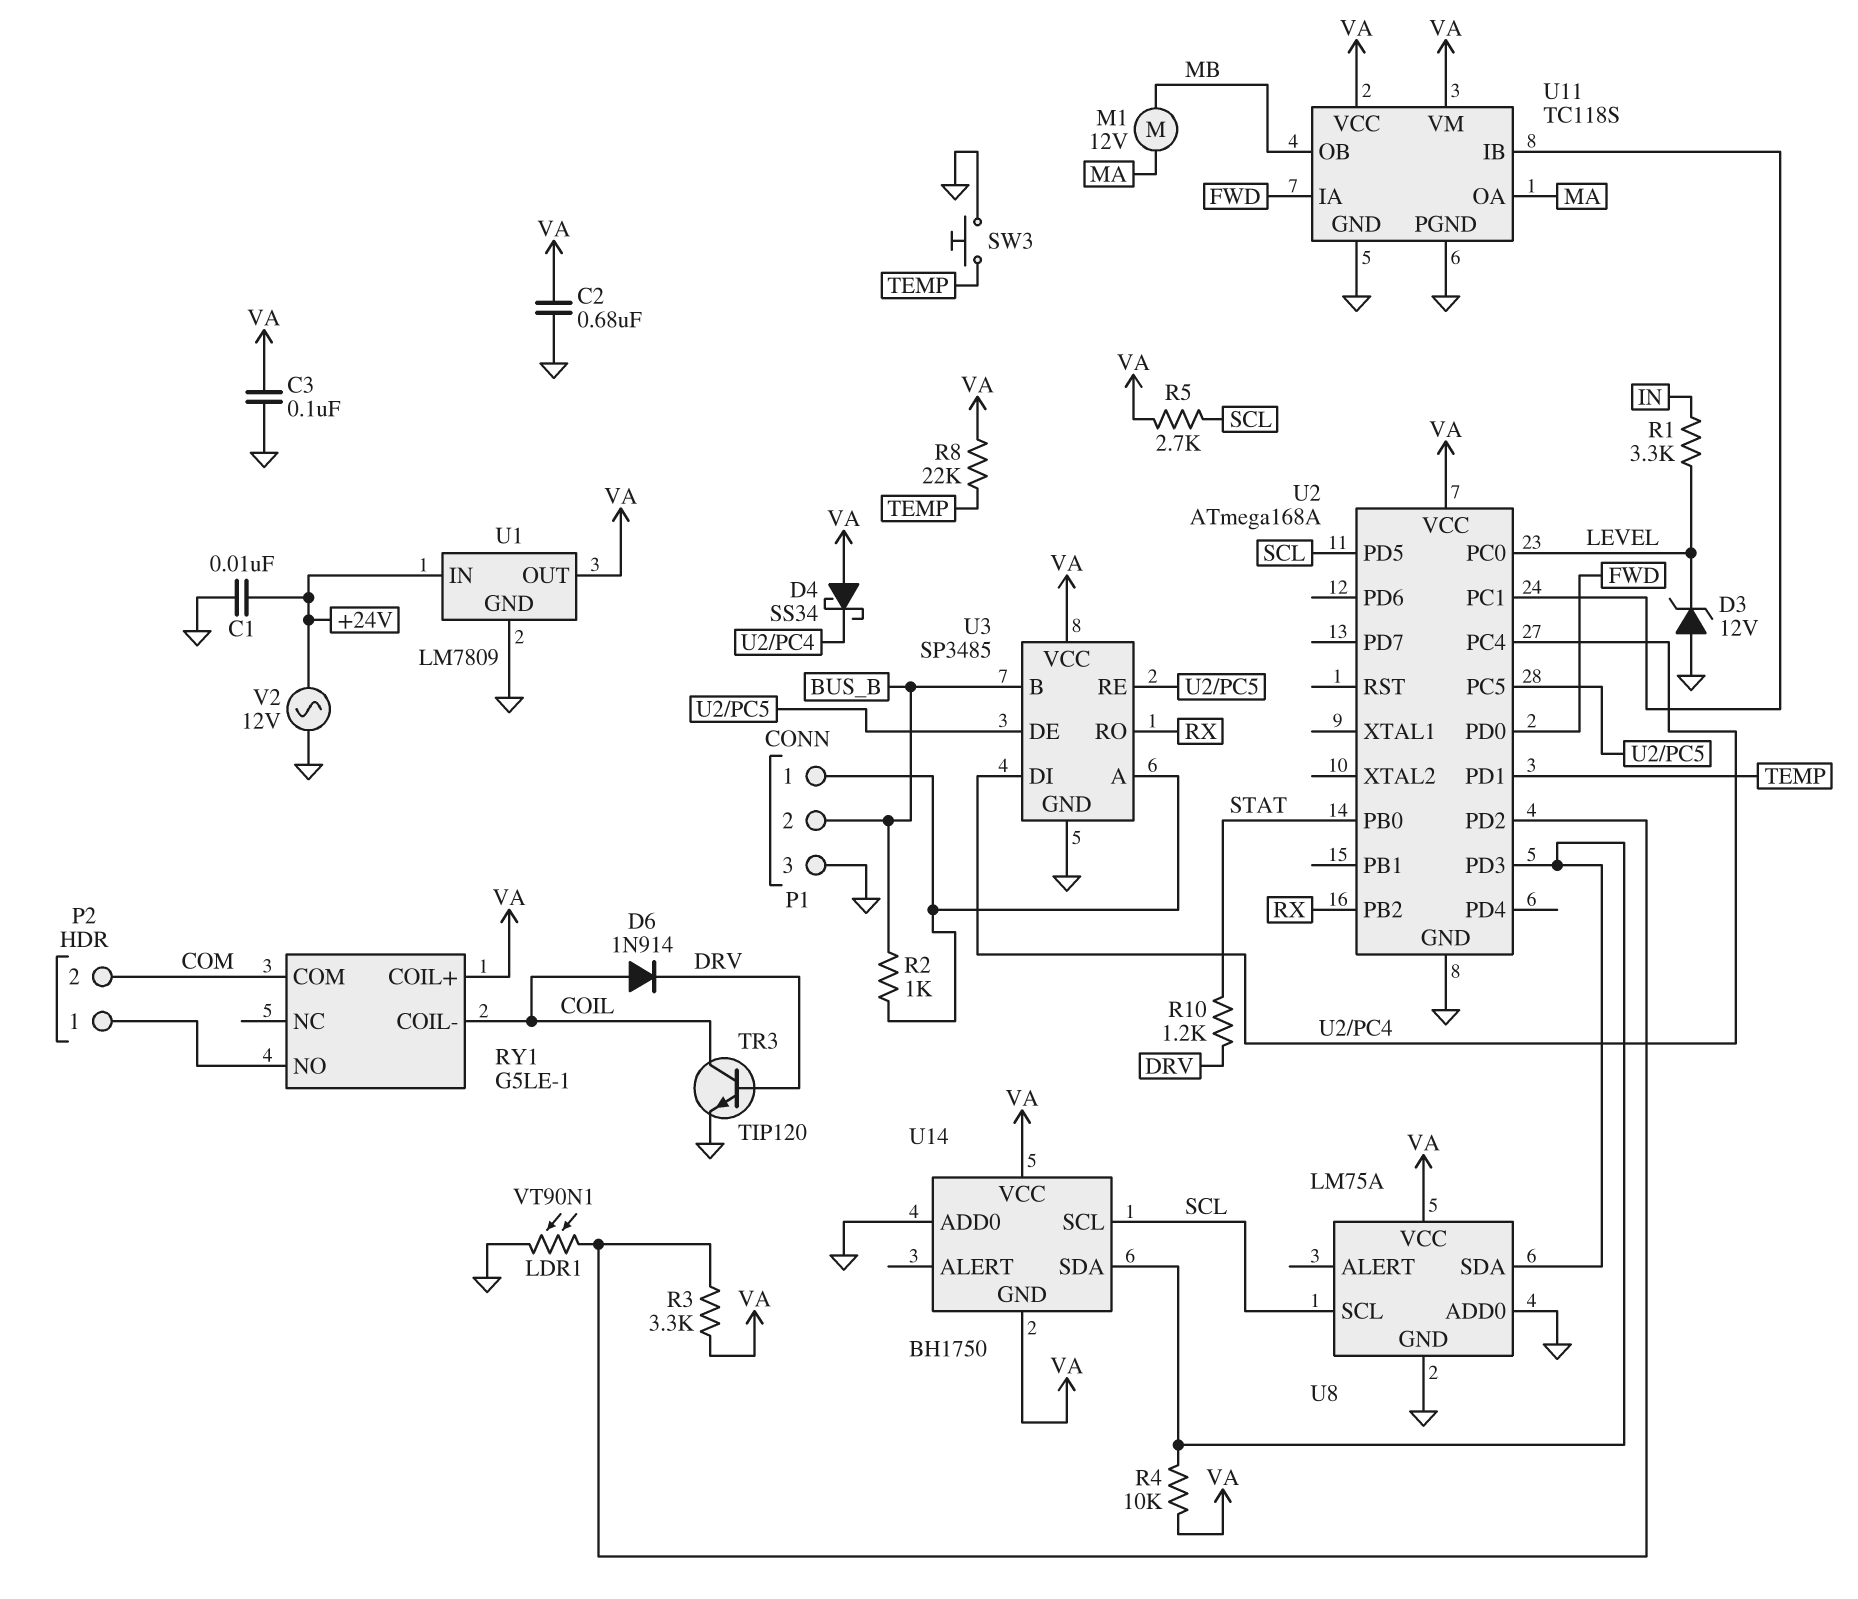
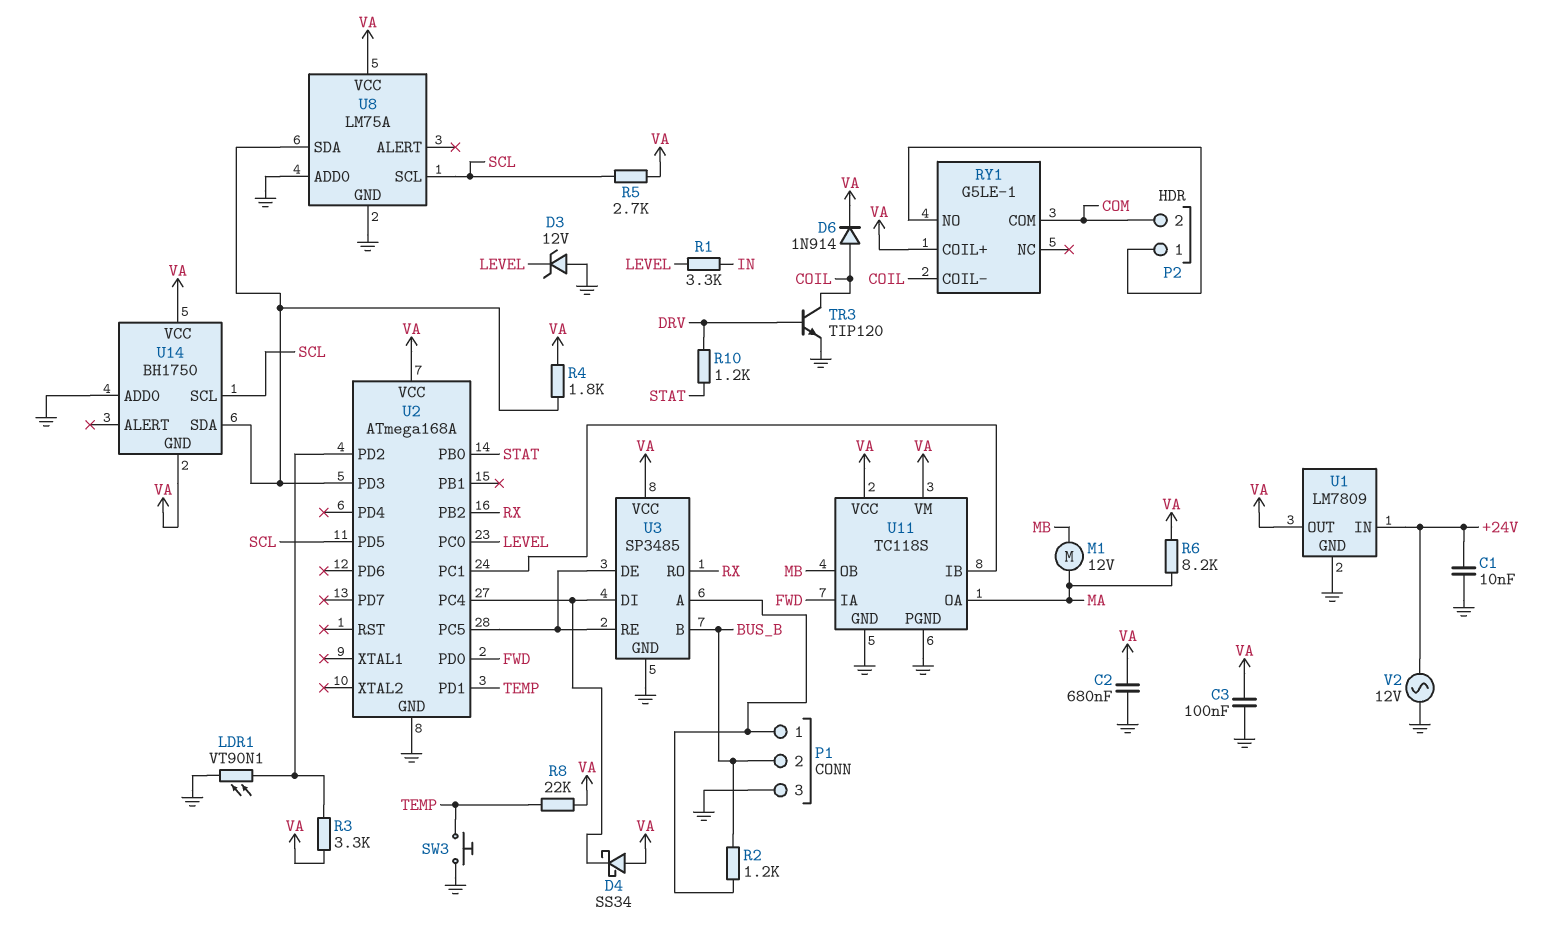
D6: diode 1N914 (A COIL, K DRV) -> diode 1N914 (A COIL, K VA)
R2: 1k (BUS_B, P1/1) -> 1.2k (BUS_B, P1/1)
R4: 10k (U2/PD3, VA) -> 1.8k (U2/PD3, VA)
R6: none -> 8.2k (MA, VA)

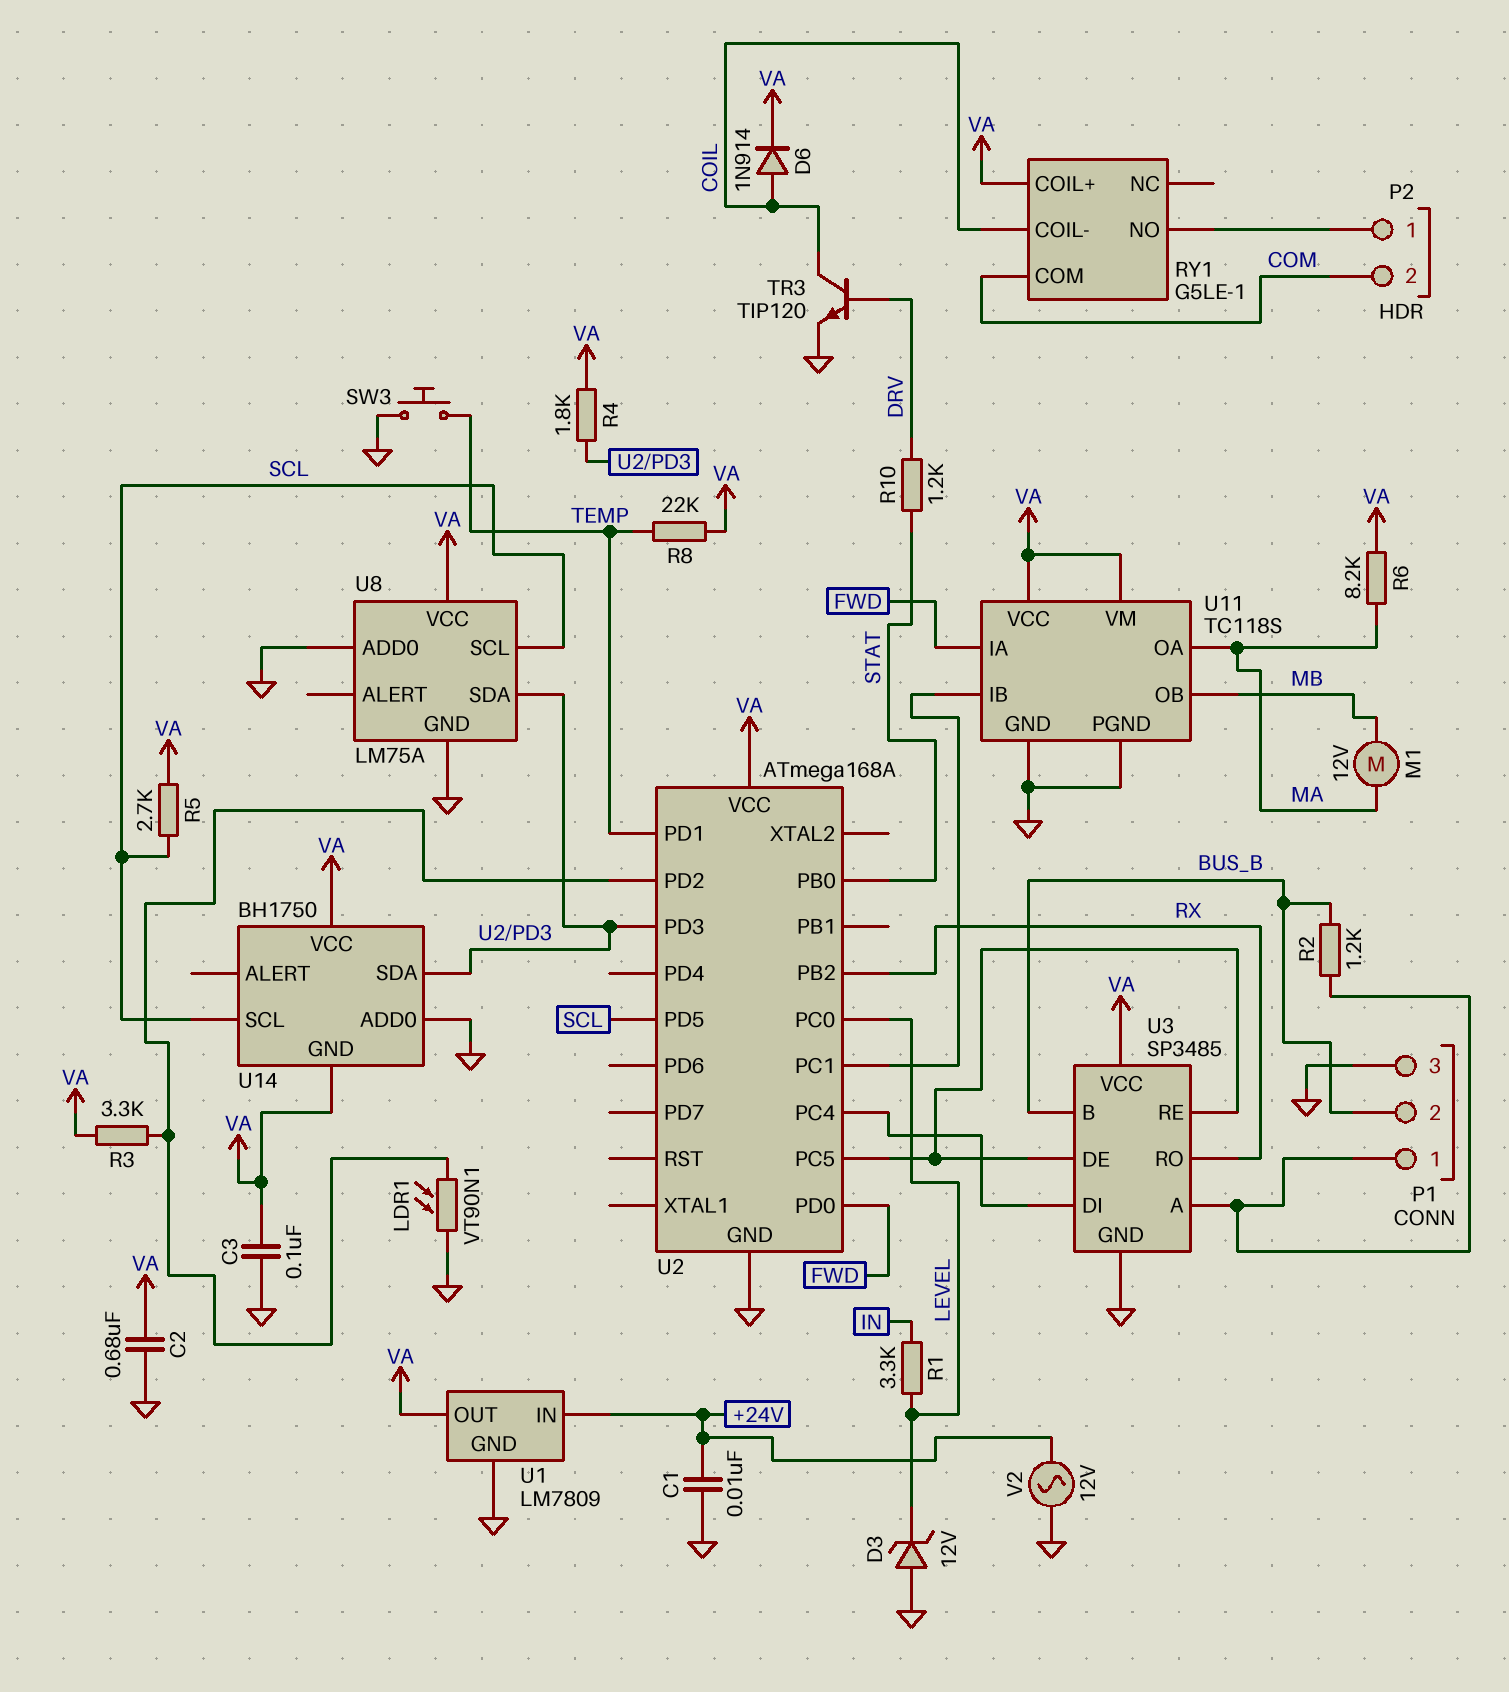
D4: schottky SS34 (A VA, K U2/PC4) -> none

